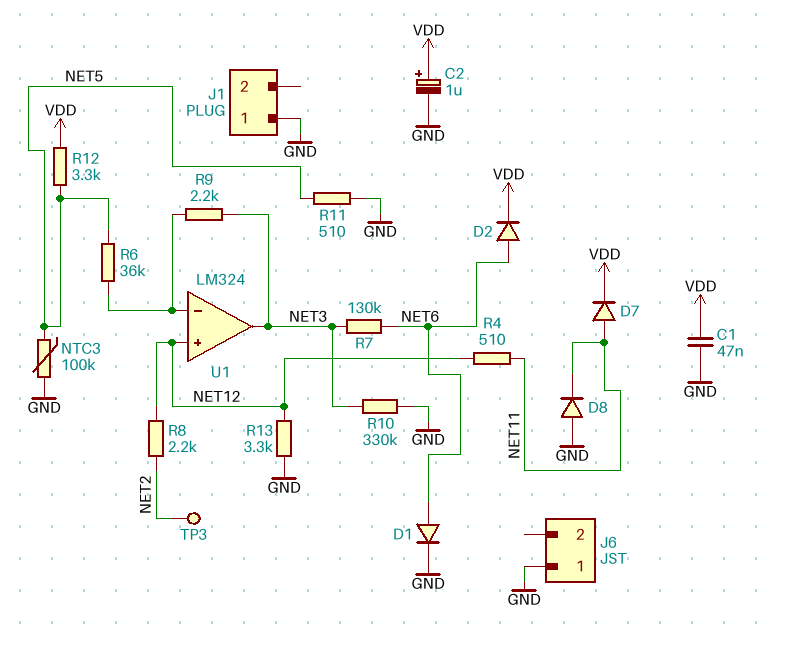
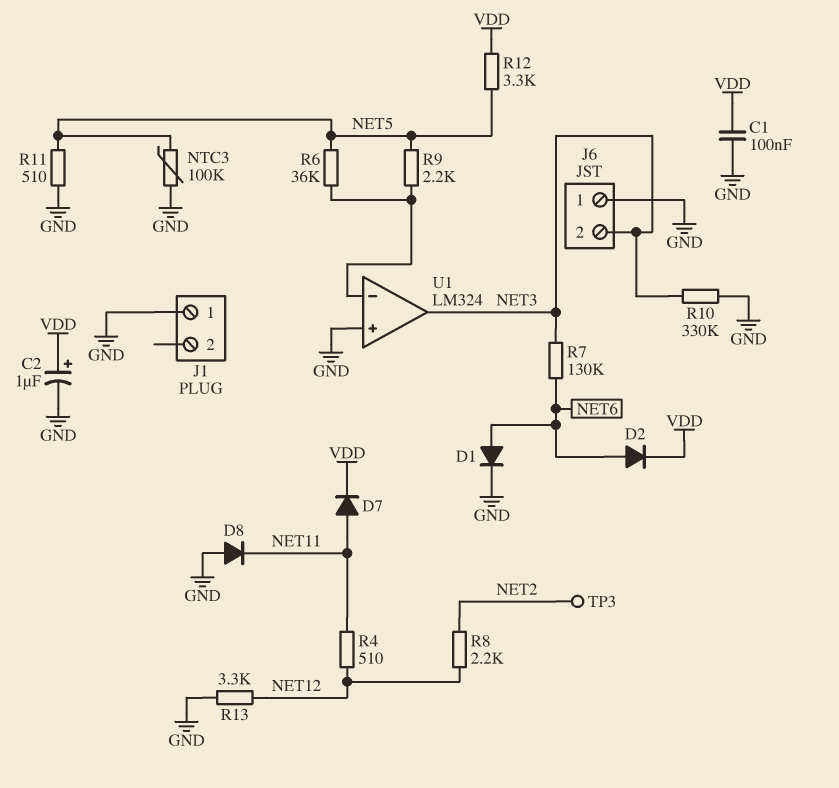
C1: 47nF (GND, VDD) -> 100nF (GND, VDD)
J6 pin 2: none -> NET3
R9: 2.2k (NET3, U1/in-) -> 2.2k (NET5, U1/in-)
U1 pin in+: NET12 -> GND

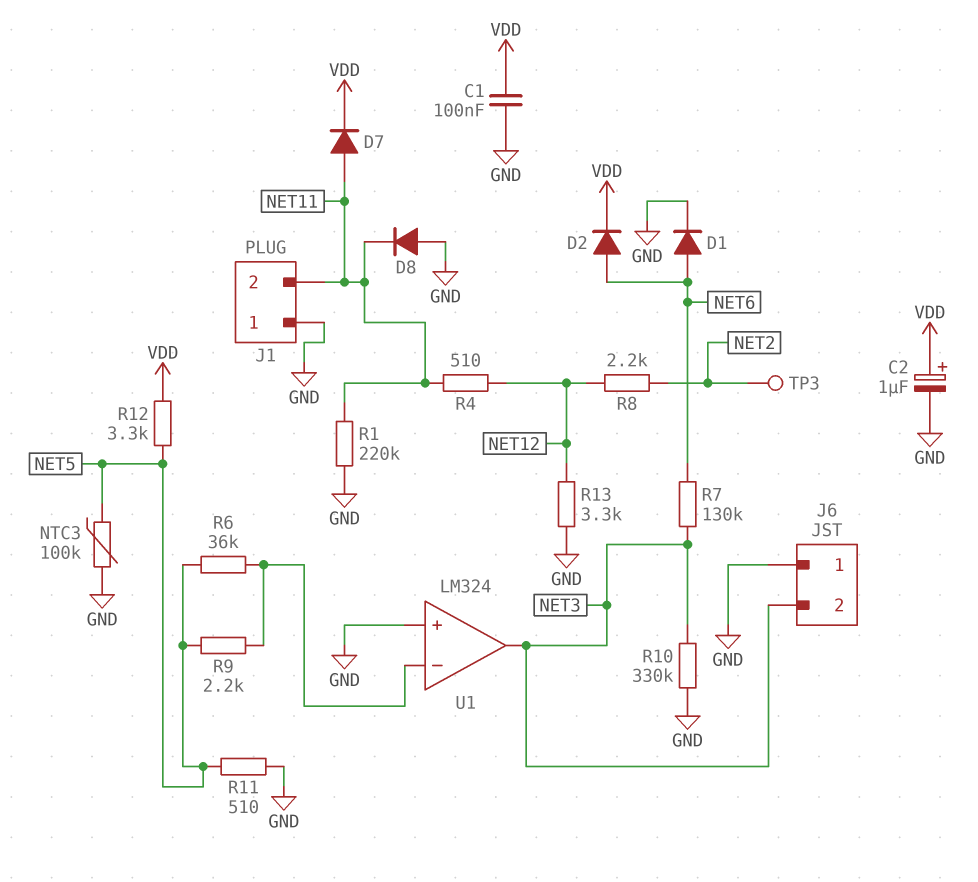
J1 pin 2: none -> NET11
R1: none -> 220k (GND, NET11)

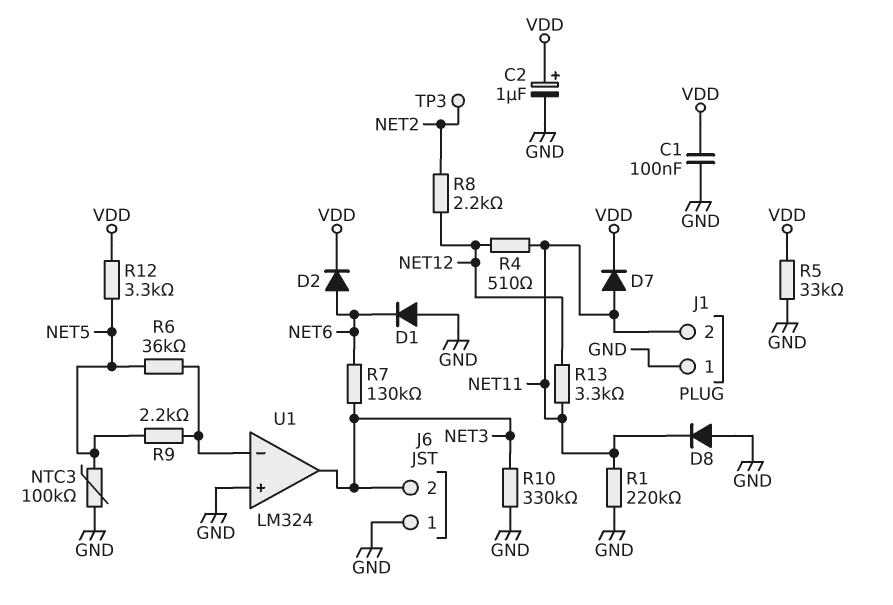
D1: diode (A NET6, K GND) -> diode (A GND, K NET6)
R5: none -> 33k (GND, VDD)
R11: 510 (GND, NET5) -> none
R13: 3.3k (GND, NET12) -> 3.3k (NET11, NET12)

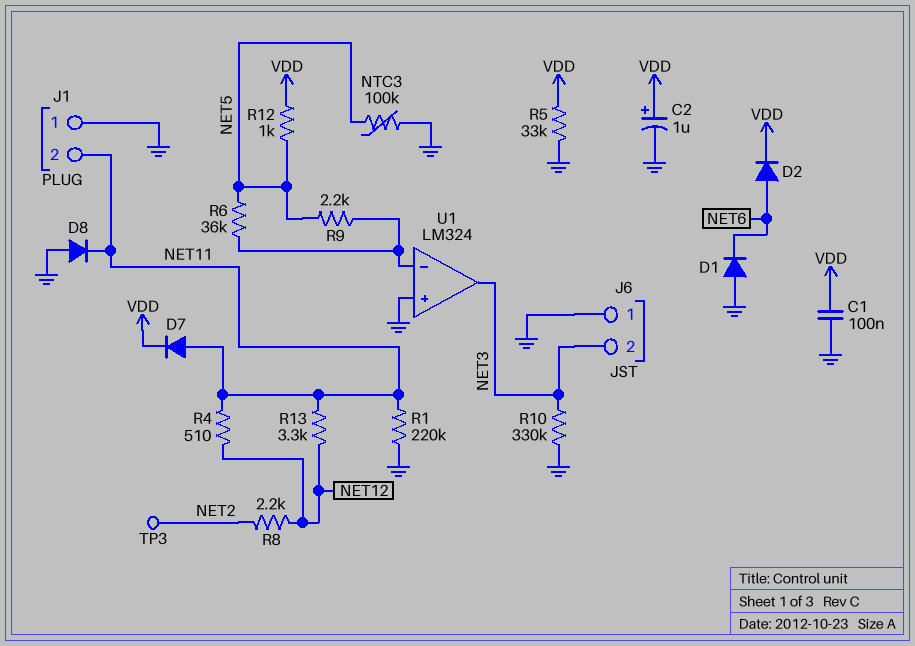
R7: 130k (NET3, NET6) -> none
R12: 3.3k (NET5, VDD) -> 1k (NET5, VDD)

